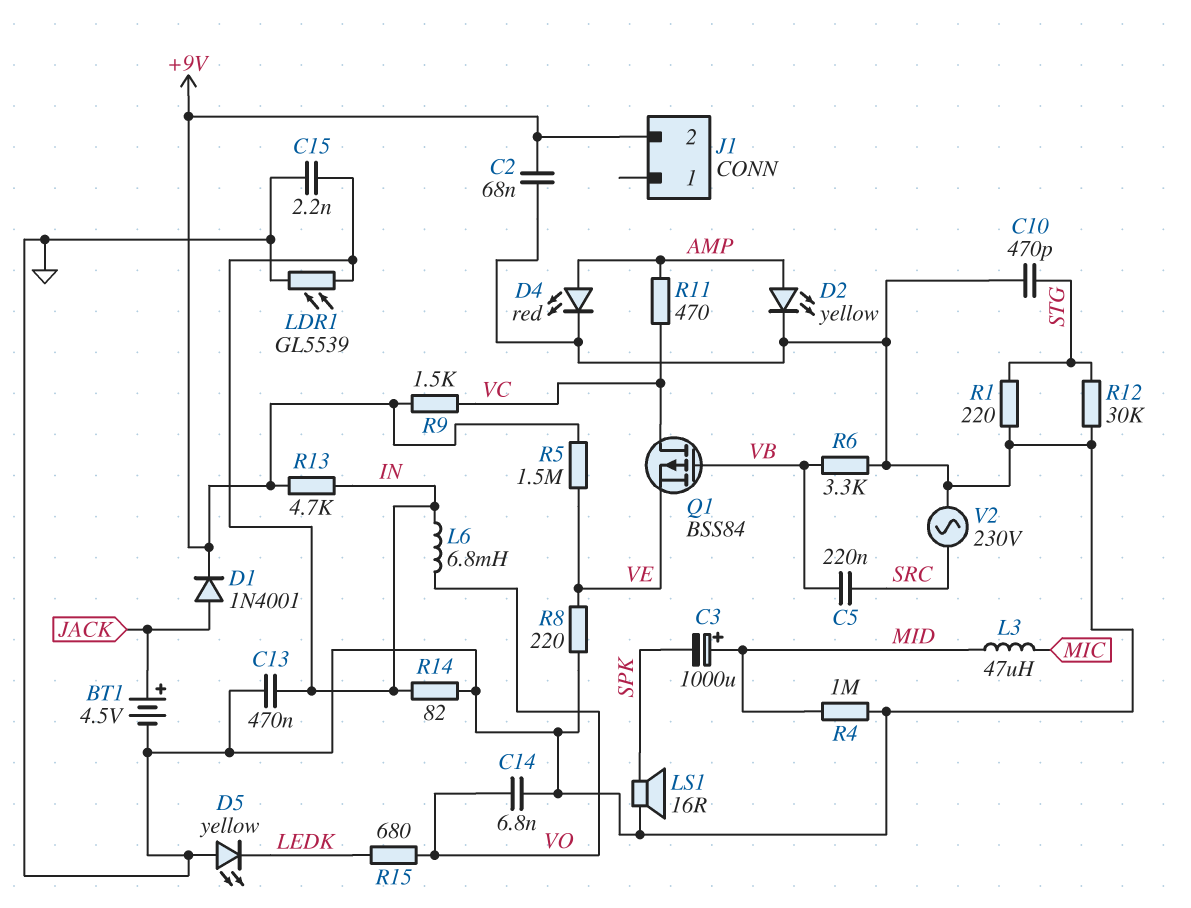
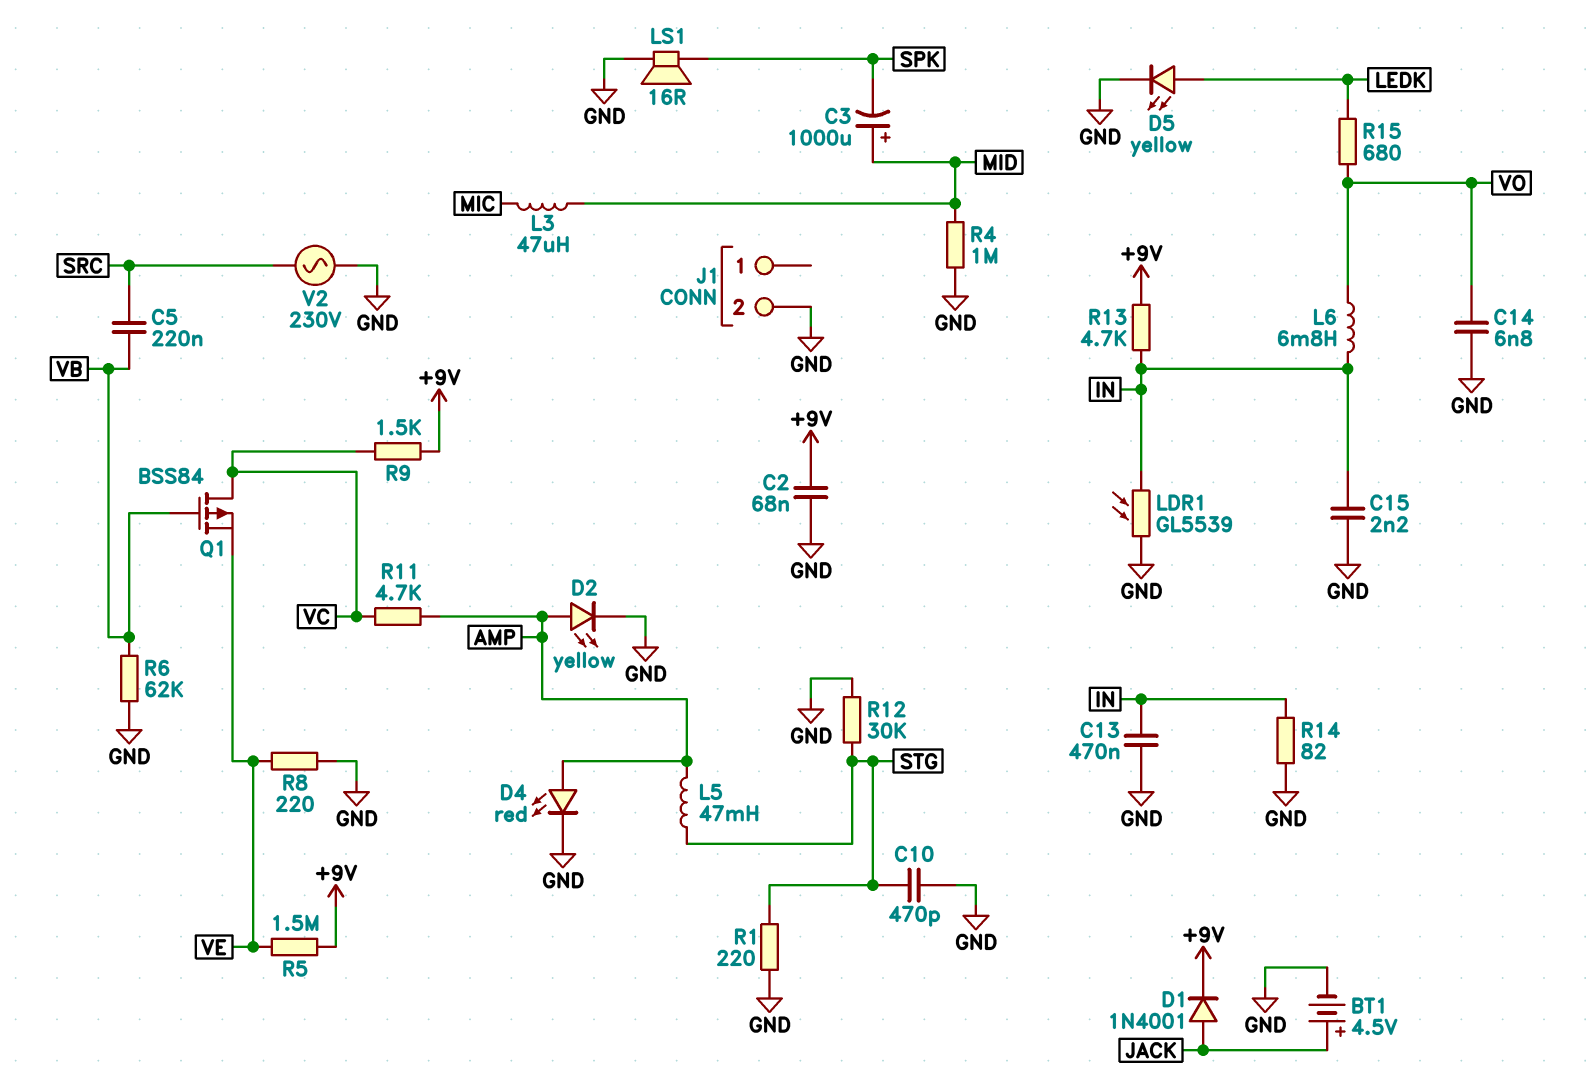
D5: LED yellow (A GND, K LEDK) -> LED yellow (A LEDK, K GND)
J1 pin 2: +9V -> GND
L5: none -> 47mH (AMP, STG)
R6: 3.3k (GND, VB) -> 62k (GND, VB)
R11: 470 (AMP, VC) -> 4.7k (AMP, VC)

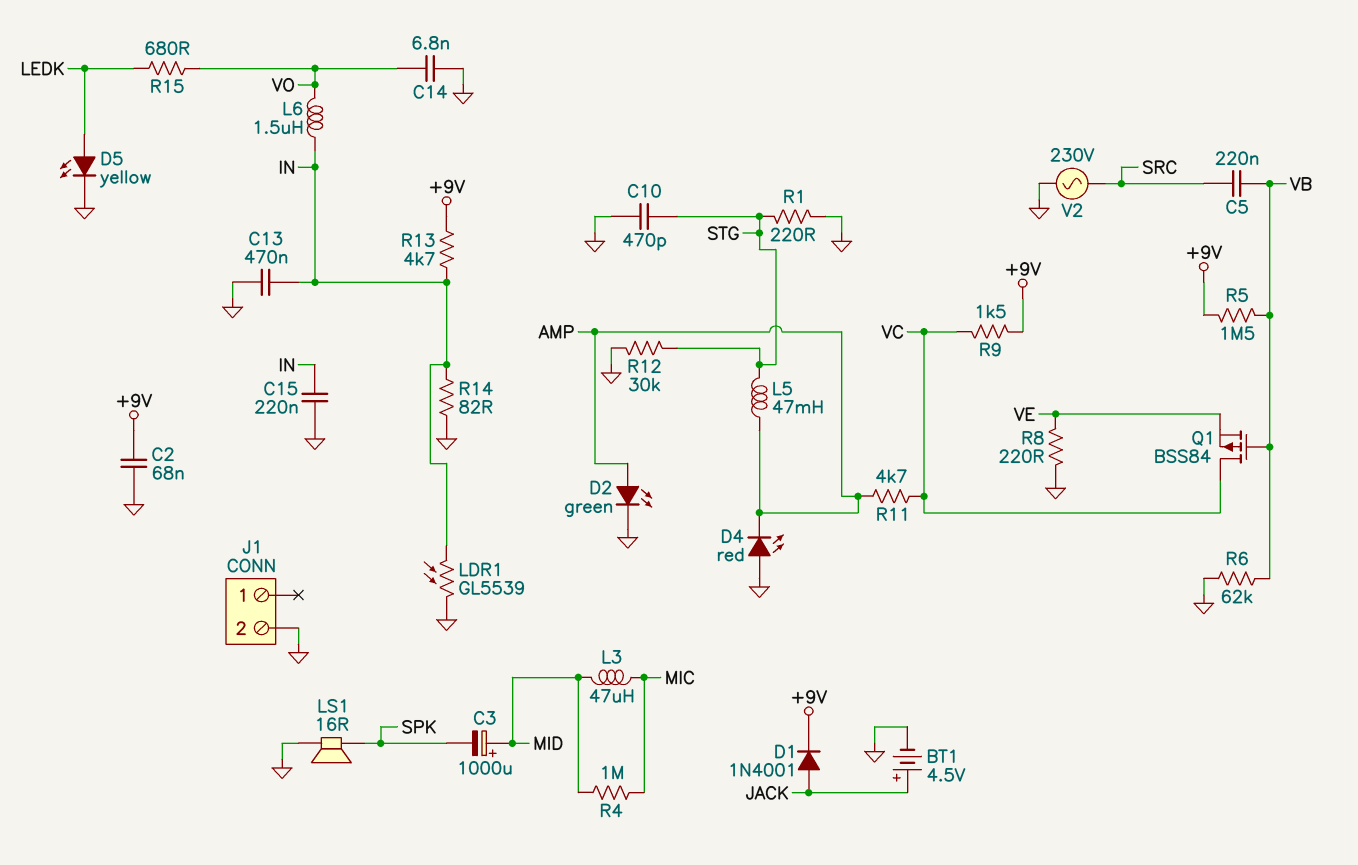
C15: 2.2nF (GND, IN) -> 220nF (GND, IN)
D2: LED yellow (A AMP, K GND) -> LED green (A AMP, K GND)
D4: LED red (A AMP, K GND) -> LED red (A GND, K AMP)
L6: 6.8mH (IN, VO) -> 1.5uH (IN, VO)
R4: 1M (GND, MID) -> 1M (MIC, MID)
R5: 1.5M (+9V, VE) -> 1.5M (+9V, VB)

